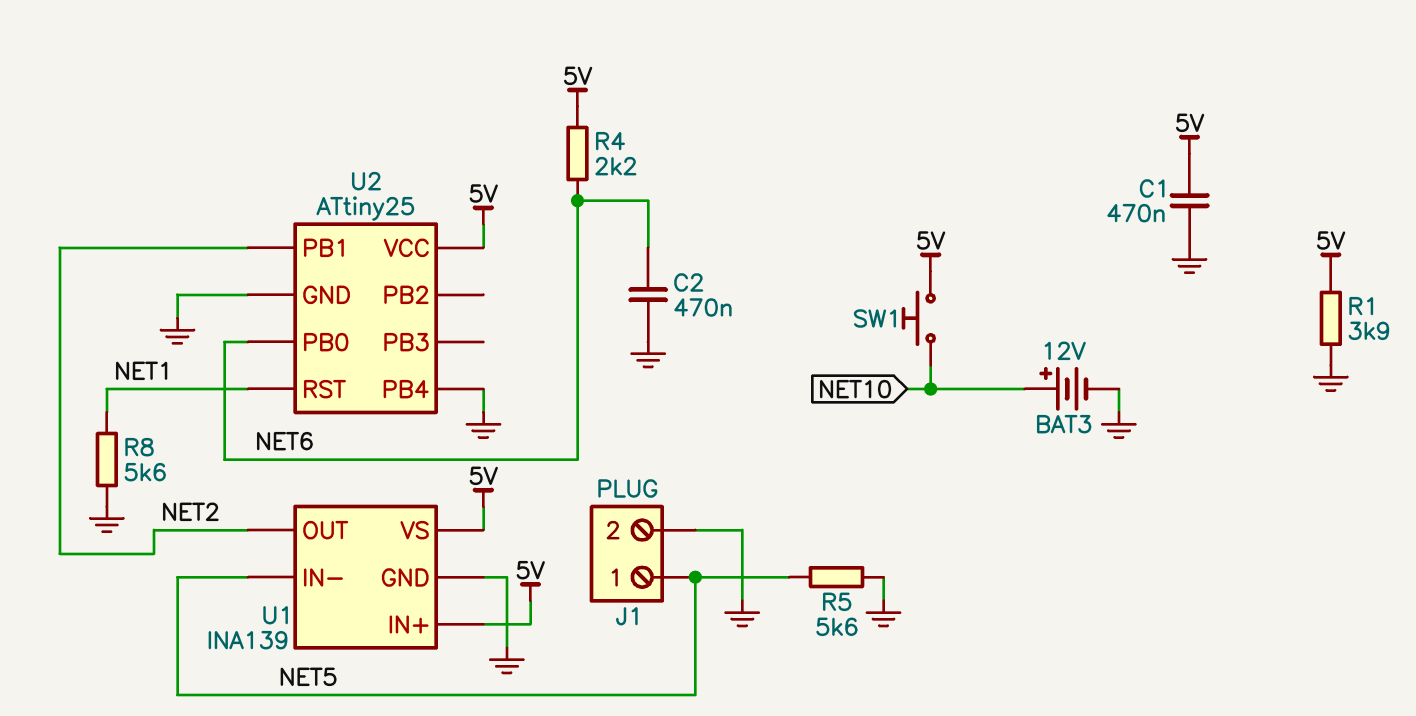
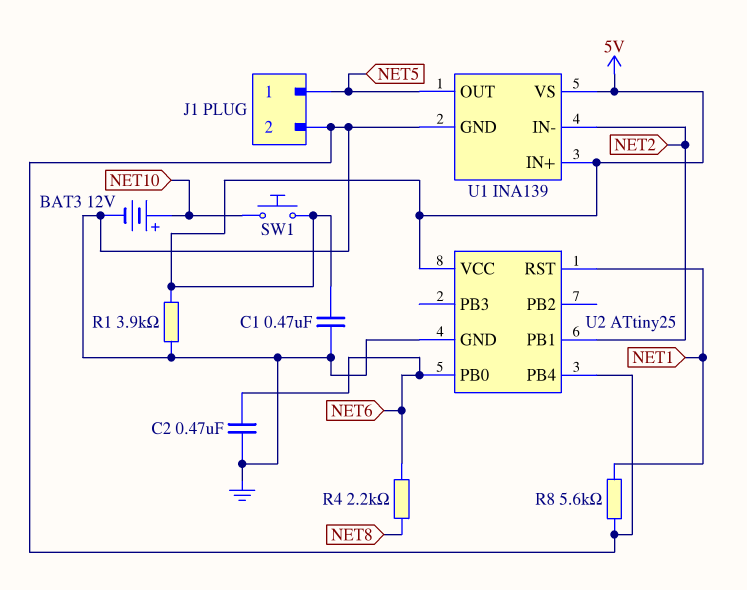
R4: 2.2k (5V, NET6) -> 2.2k (NET6, NET8)
R5: 5.6k (GND, NET5) -> none
U1 pin IN-: NET5 -> NET2
U1 pin OUT: NET2 -> NET5

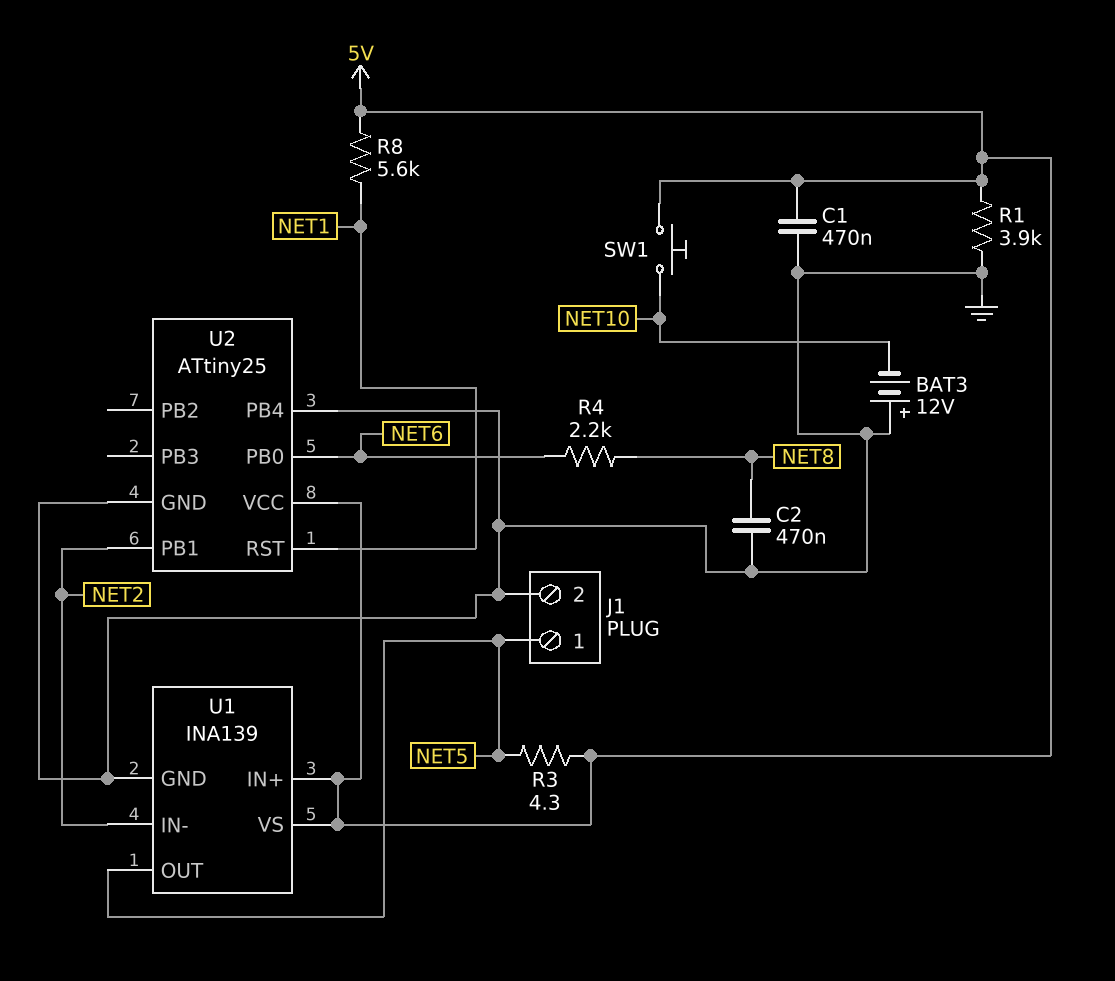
BAT3: 12V (plus NET10, minus GND) -> 12V (plus GND, minus NET10)
C2: 470nF (GND, NET6) -> 470nF (GND, NET8)
R3: none -> 4.3 (5V, NET5)
R8: 5.6k (GND, NET1) -> 5.6k (5V, NET1)

